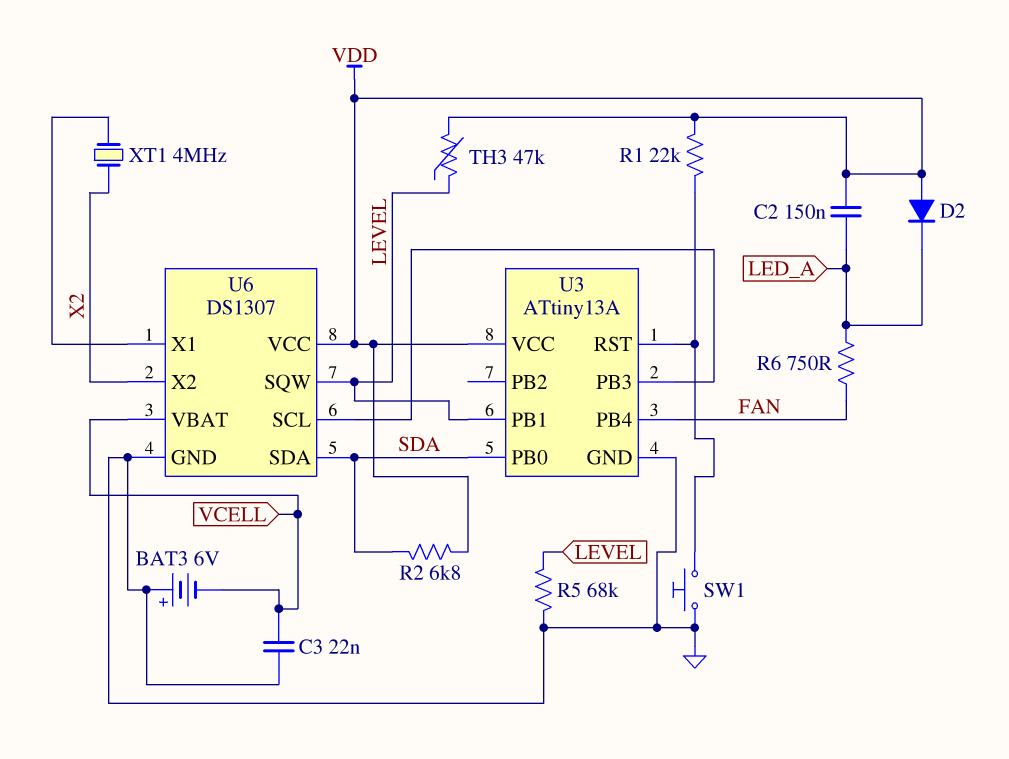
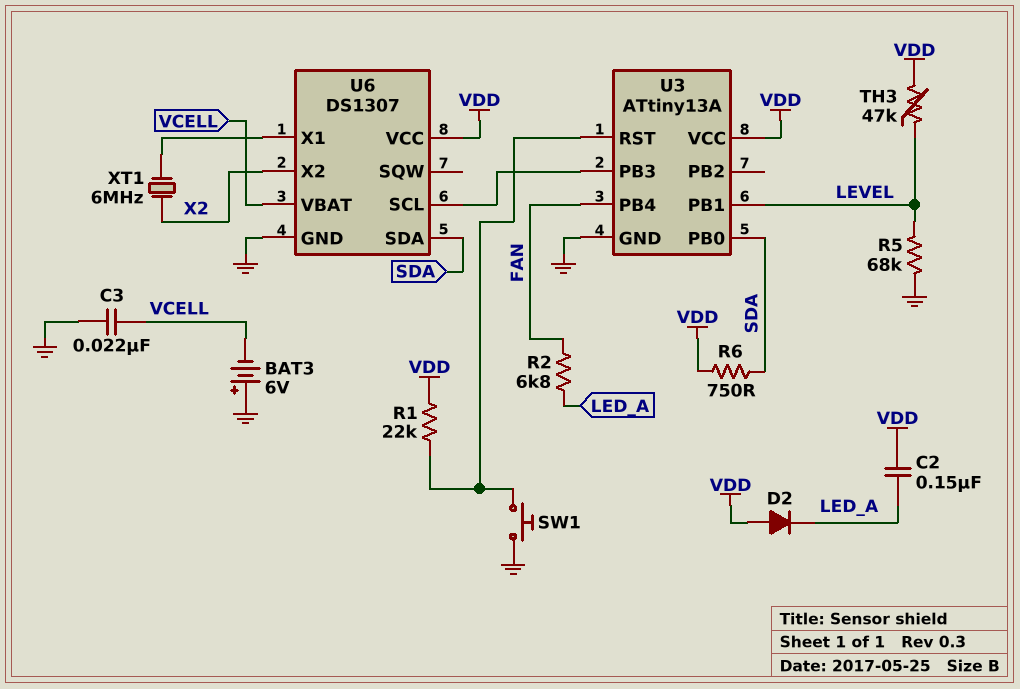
R2: 6.8k (SDA, VDD) -> 6.8k (FAN, LED_A)
R6: 750 (FAN, LED_A) -> 750 (SDA, VDD)
U6 pin SQW: LEVEL -> none
XT1: 4MHz (U6/X1, X2) -> 6MHz (U6/X1, X2)

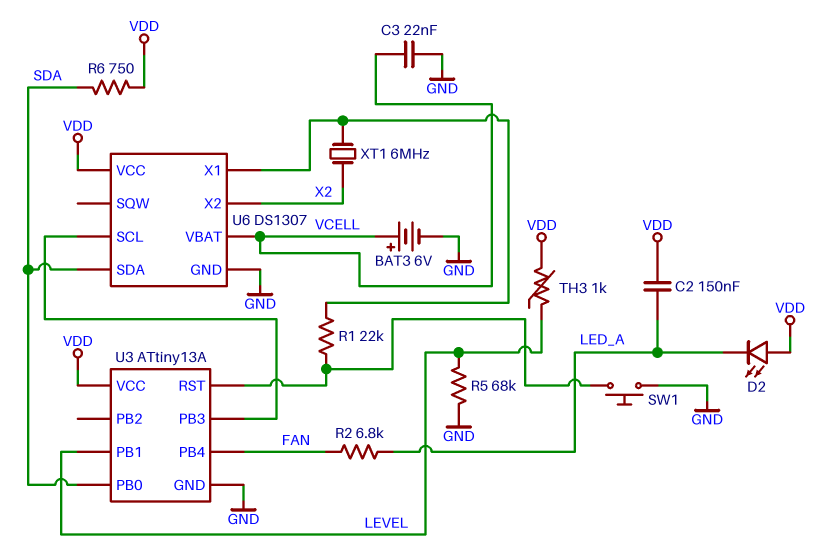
BAT3: 6V (plus GND, minus VCELL) -> 6V (plus VCELL, minus GND)
D2: diode (A VDD, K LED_A) -> LED (A VDD, K LED_A)
R1: 22k (U3/RST, VDD) -> 22k (U3/RST, U6/X1)
TH3: 47k (LEVEL, VDD) -> 1k (LEVEL, VDD)

